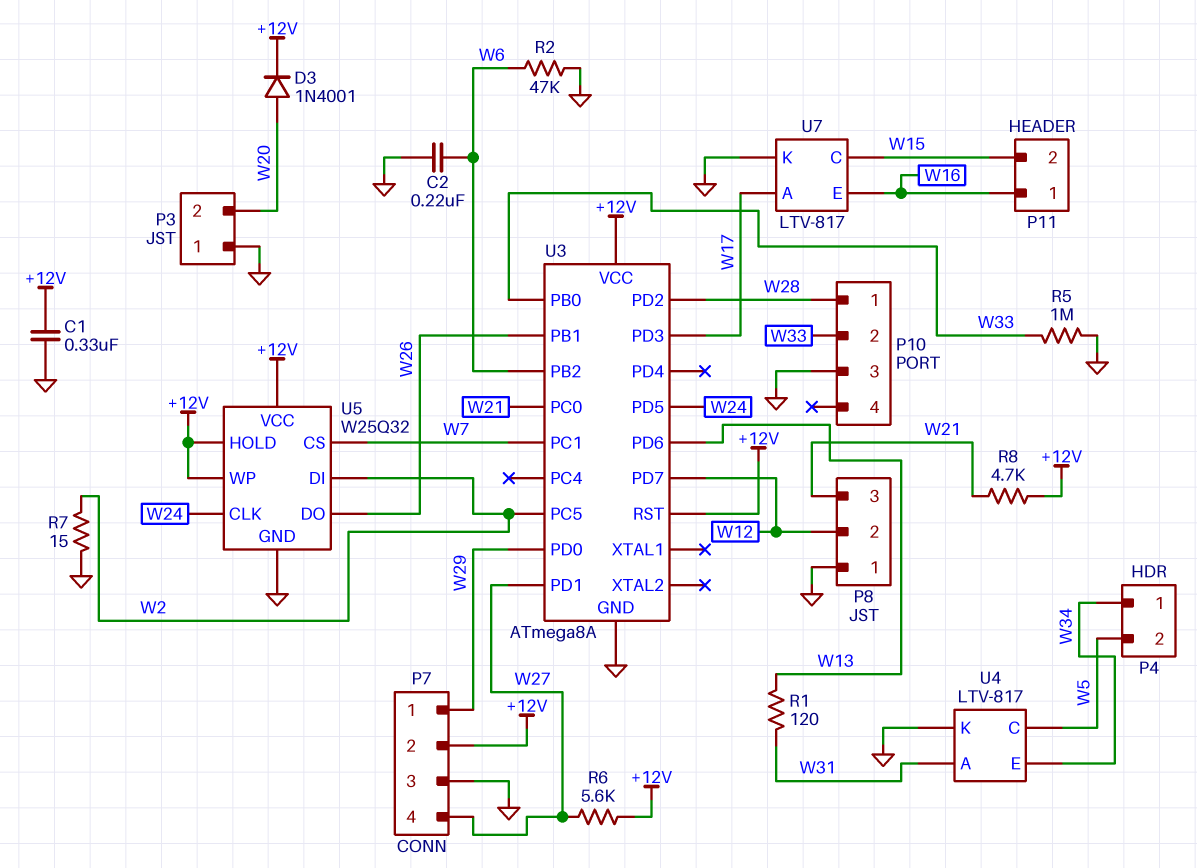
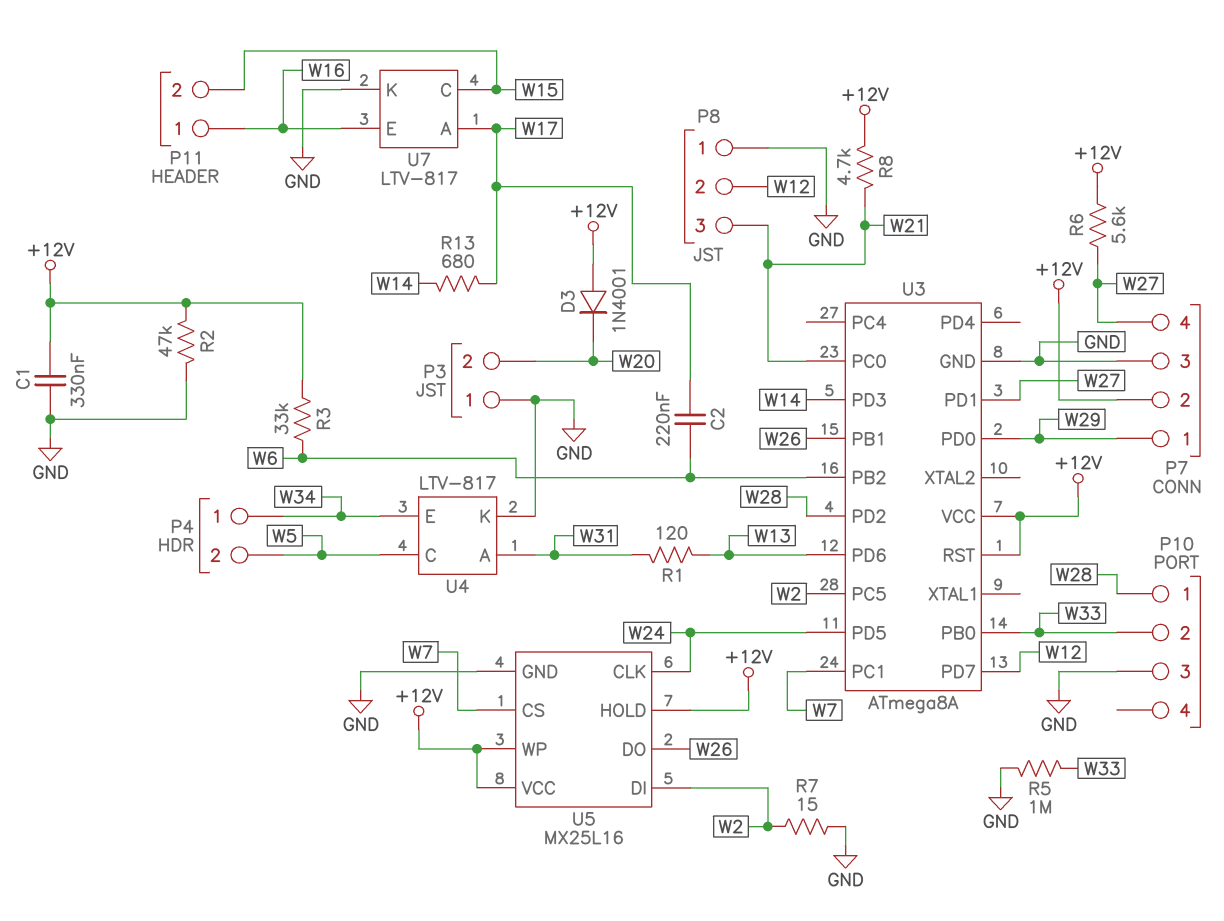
C2: 220nF (GND, W6) -> 220nF (W6, W17)
D3: diode 1N4001 (A W20, K +12V) -> diode 1N4001 (A +12V, K W20)
R2: 47k (GND, W6) -> 47k (+12V, GND)
R3: none -> 33k (+12V, W6)
R13: none -> 680 (W14, W17)
U3 pin PD3: W17 -> W14
U5: W25Q32 -> MX25L16

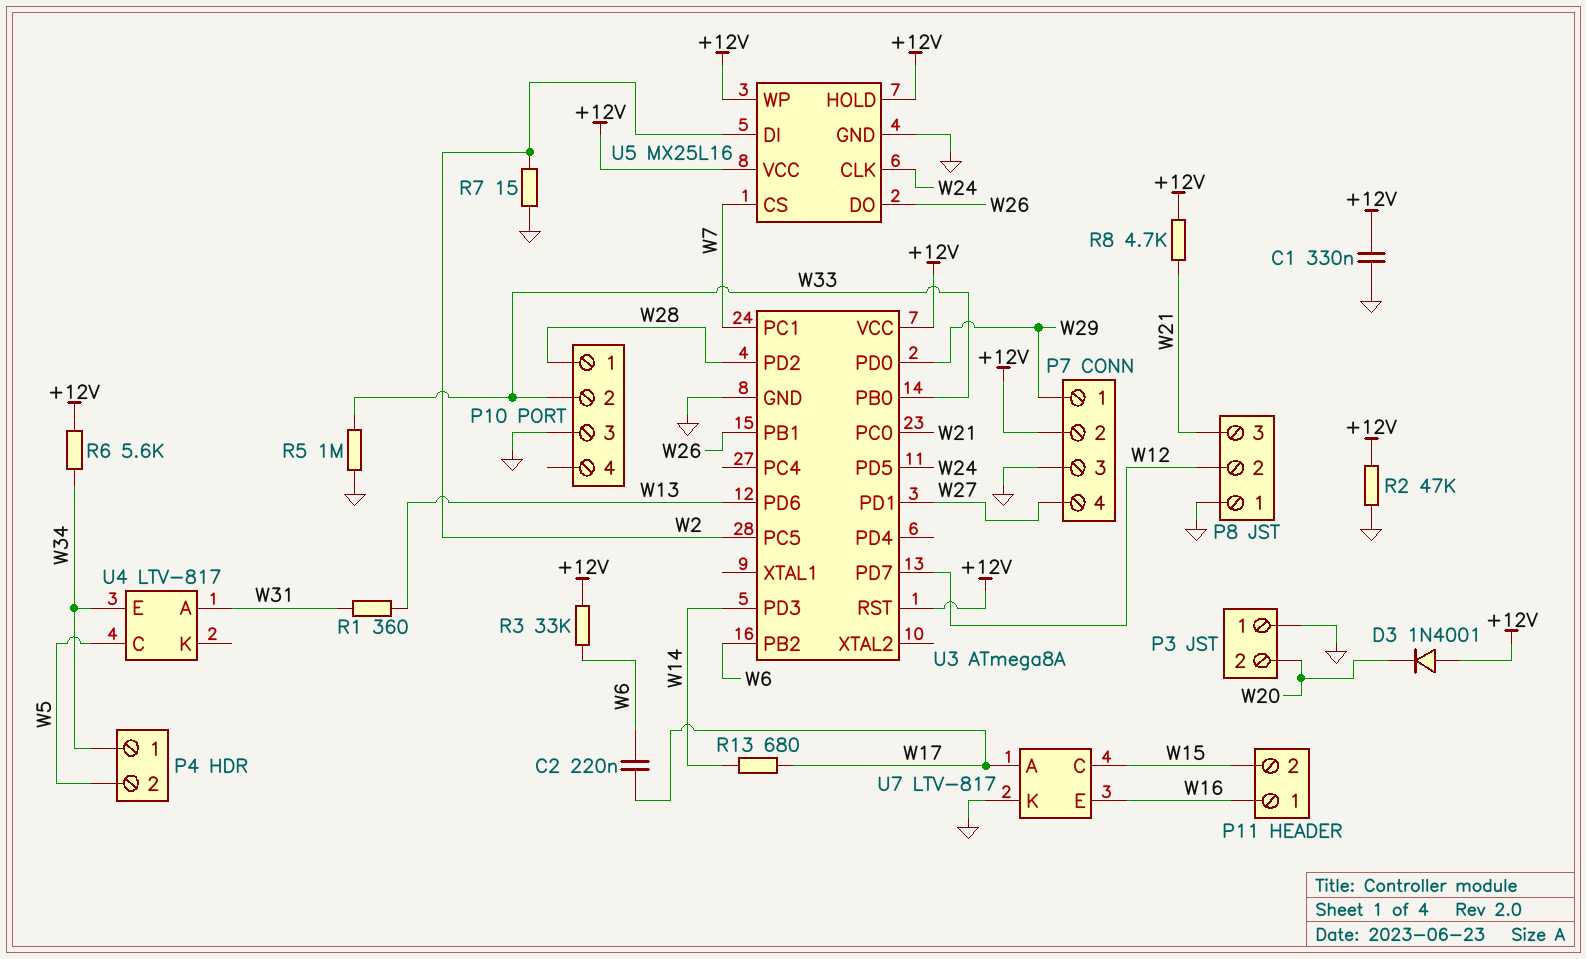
R1: 120 (W13, W31) -> 360 (W13, W31)
R6: 5.6k (+12V, W27) -> 5.6k (+12V, W34)
U4 pin K: GND -> none

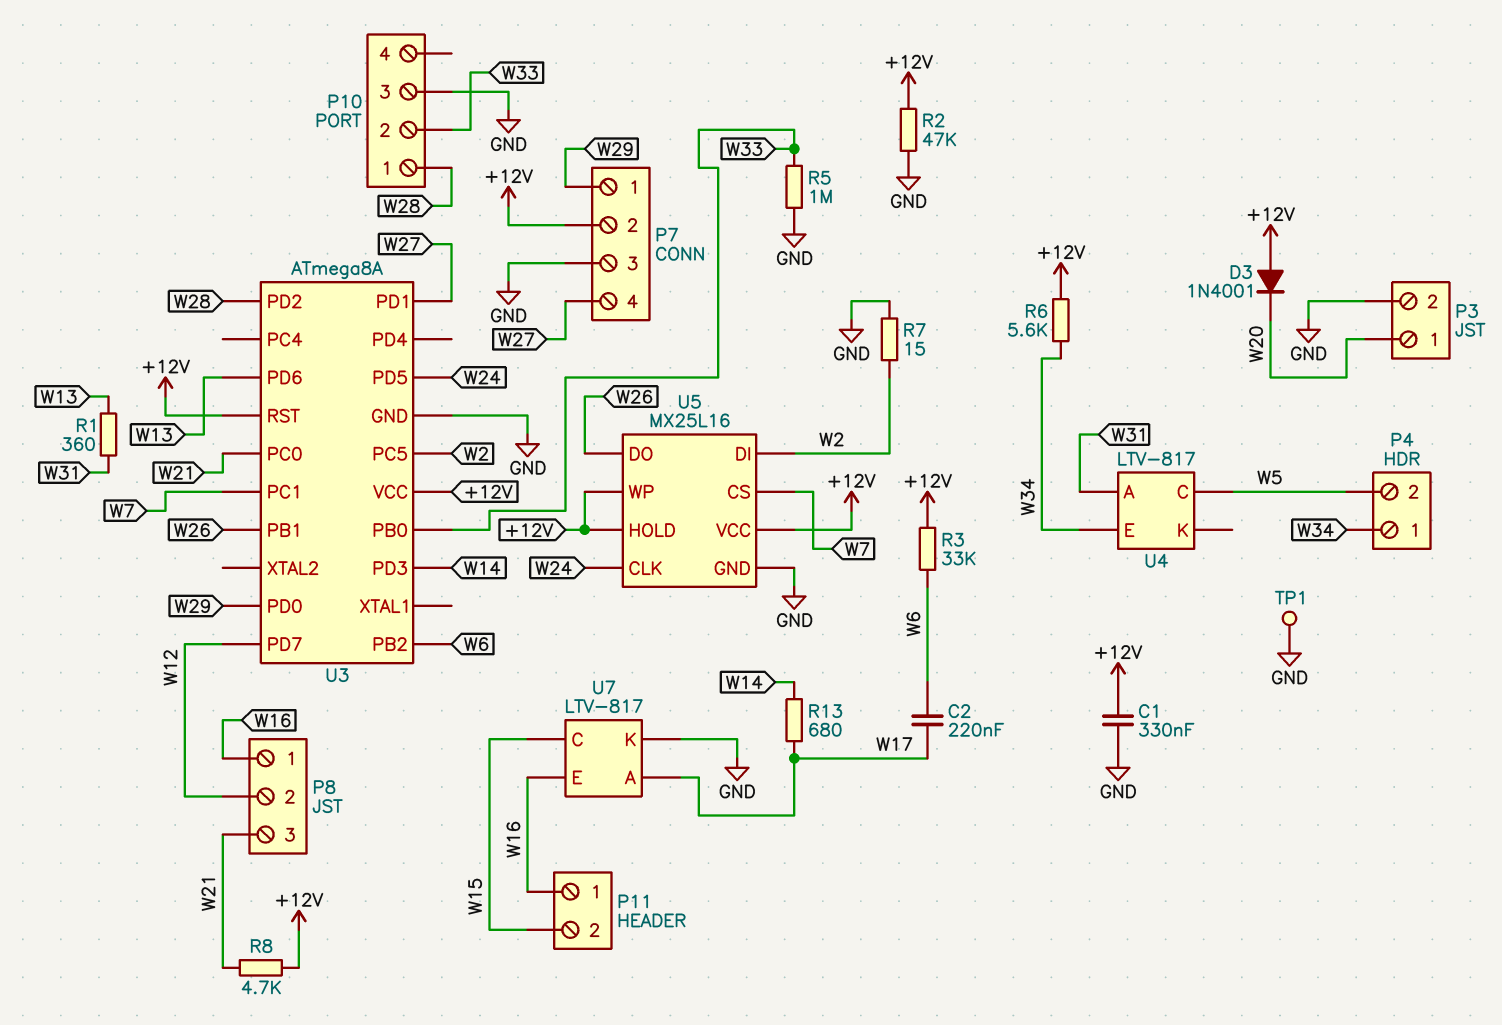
P3 pin 1: GND -> W20
P3 pin 2: W20 -> GND
P8 pin 1: GND -> W16
TP1: none -> test point (GND)

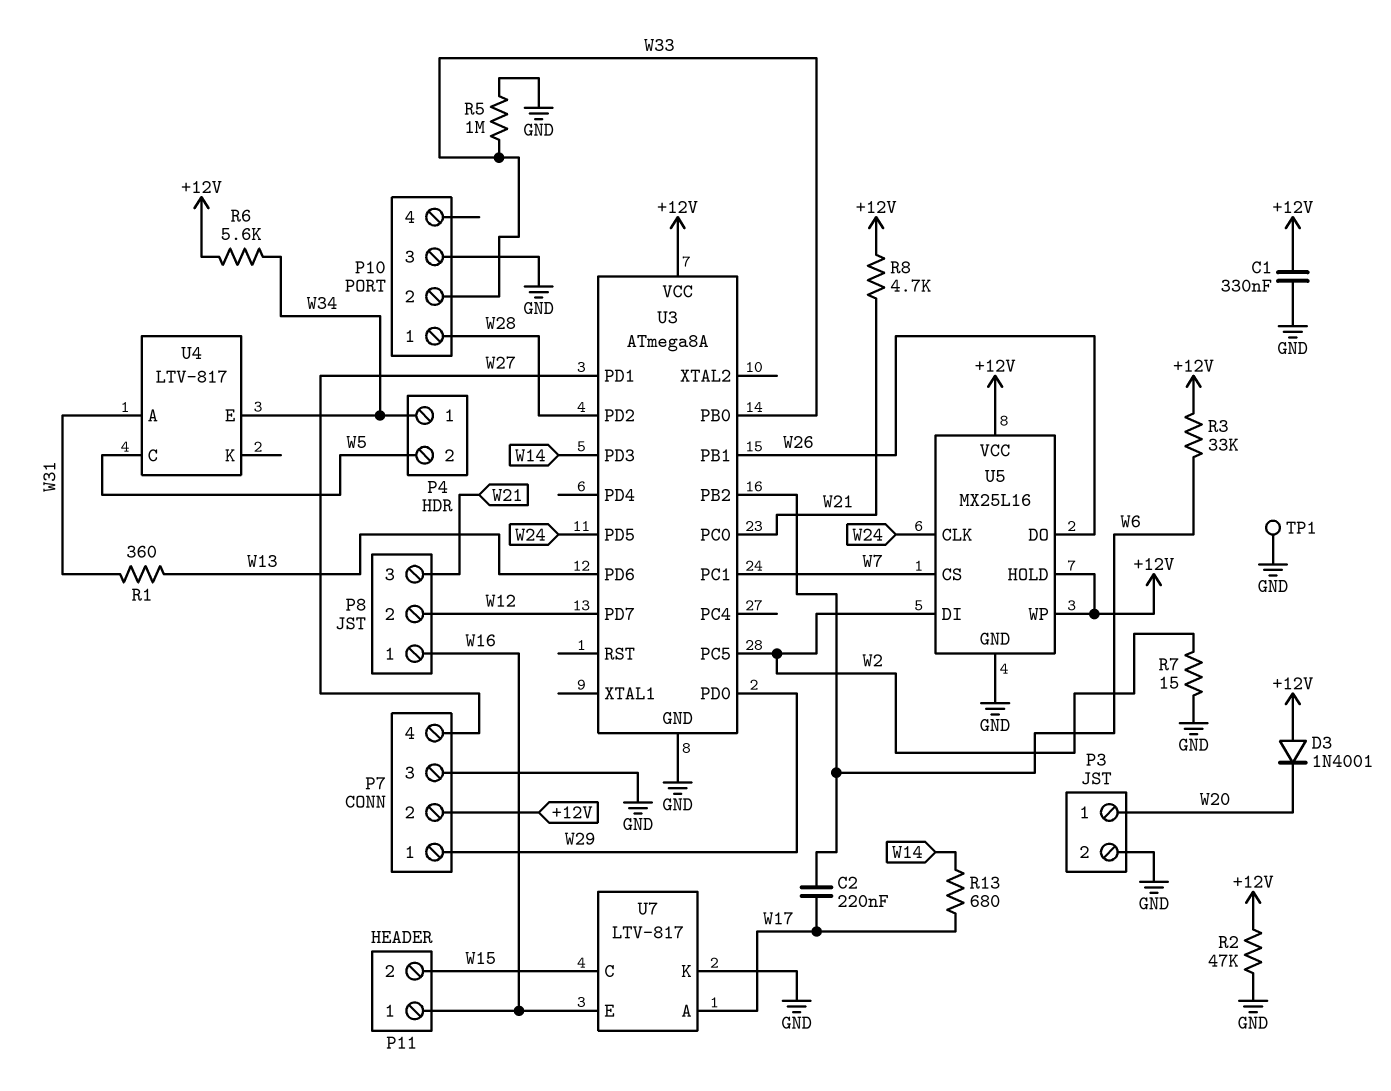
U3 pin RST: +12V -> none

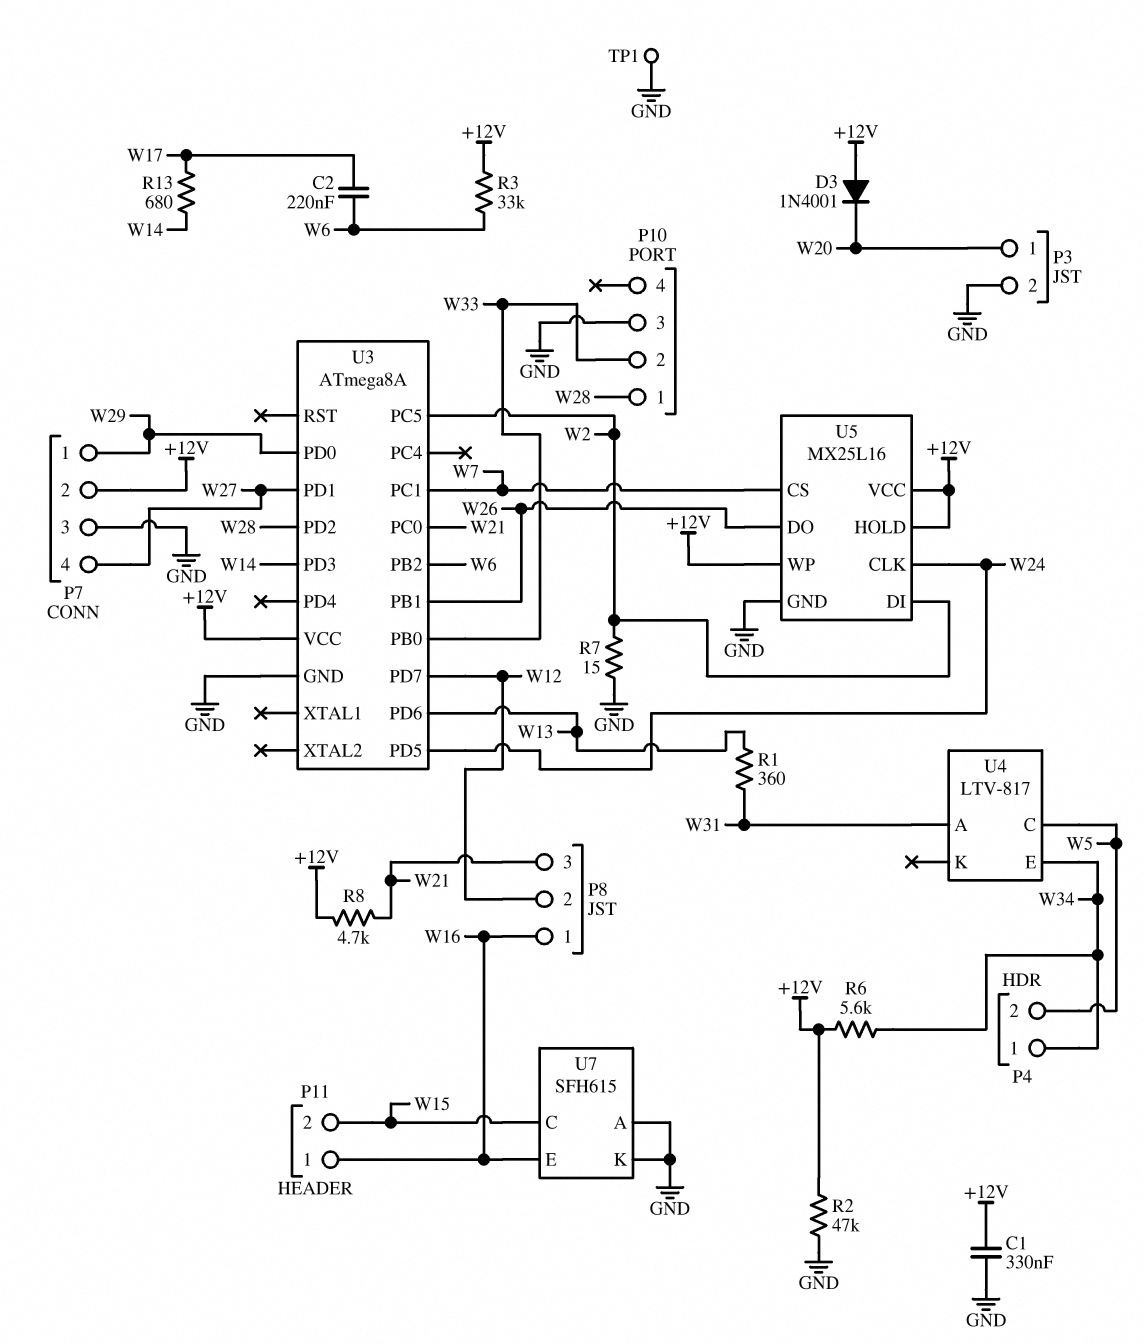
R5: 1M (GND, W33) -> none
U7: LTV-817 -> SFH615
U7 pin A: W17 -> GND

